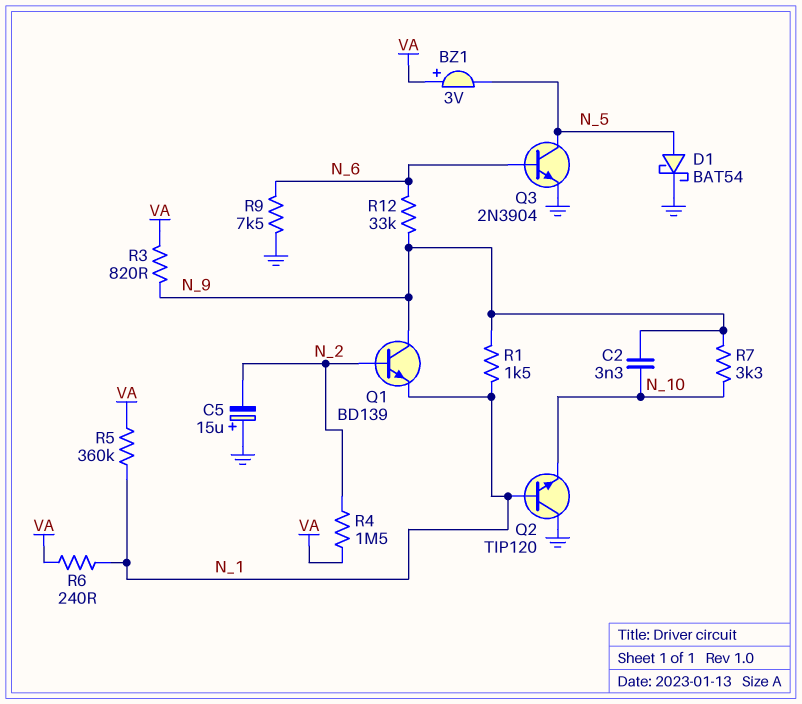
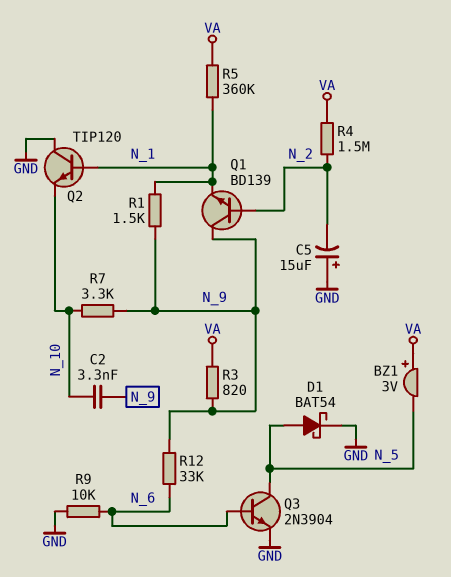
R6: 240 (N_1, VA) -> none
R9: 7.5k (GND, N_6) -> 10k (GND, N_6)

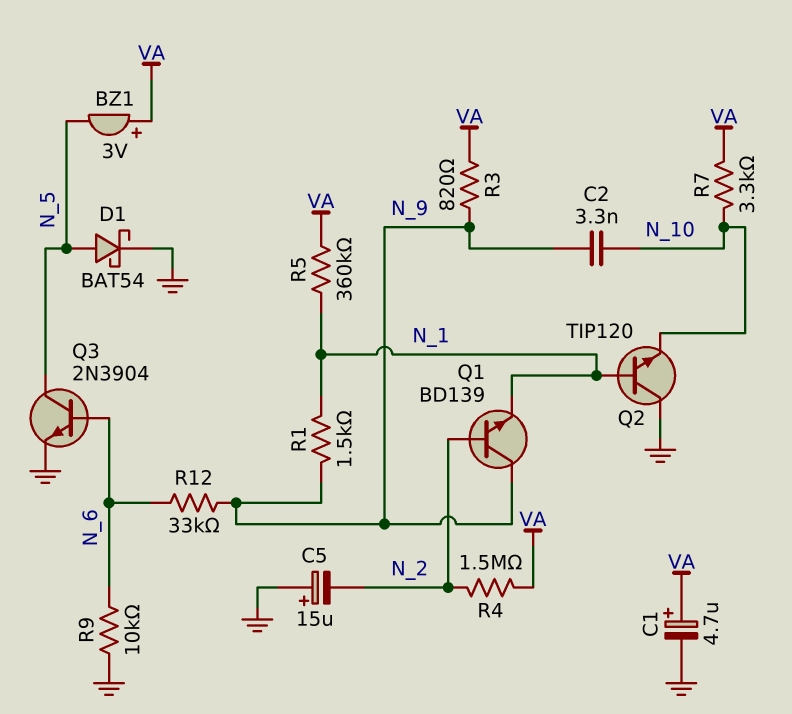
C1: none -> 4.7uF (plus VA, minus GND)
R7: 3.3k (N_9, N_10) -> 3.3k (N_10, VA)

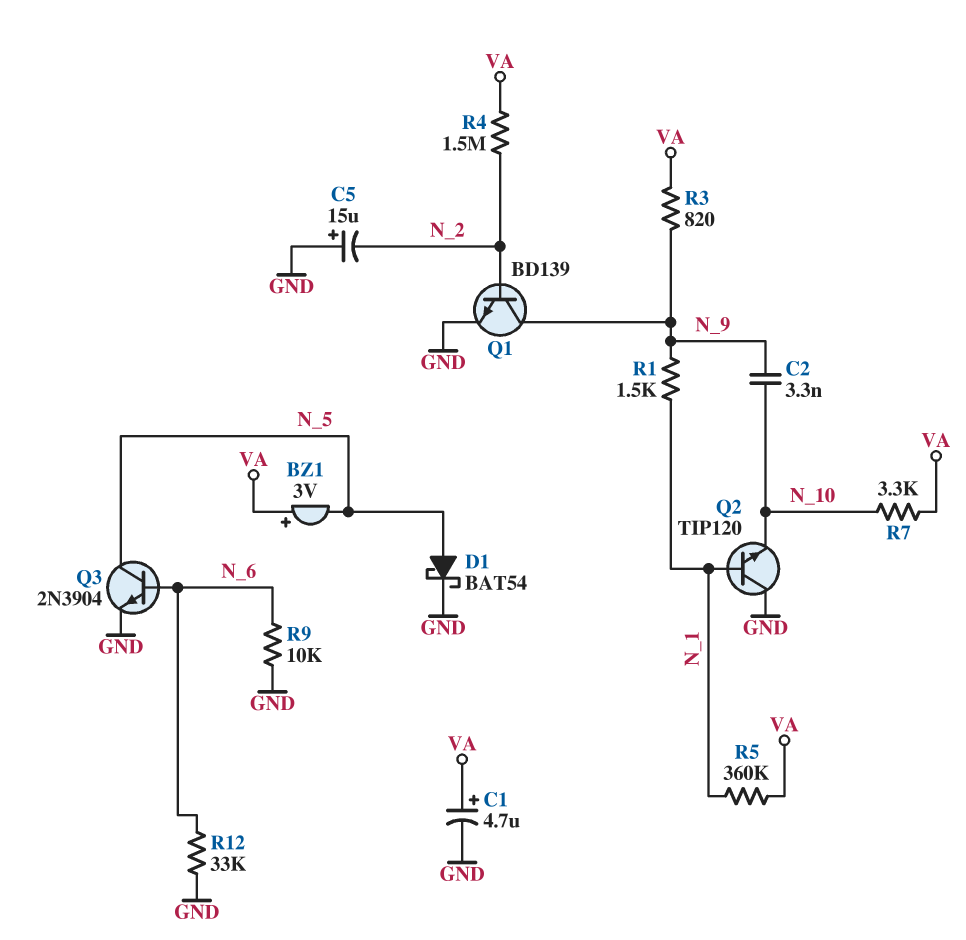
Q1: NPN BD139 (B N_2, C N_9, E N_1) -> NPN BD139 (B N_2, C N_9, E GND)
R12: 33k (N_6, N_9) -> 33k (GND, N_6)

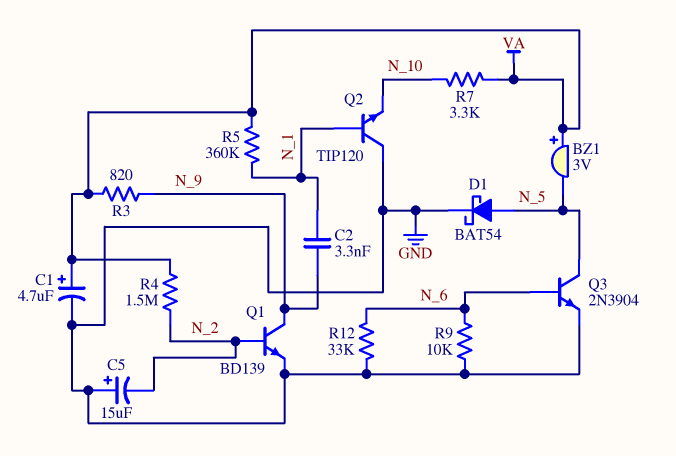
C2: 3.3nF (N_9, N_10) -> 3.3nF (N_1, N_9)
R1: 1.5k (N_1, N_9) -> none

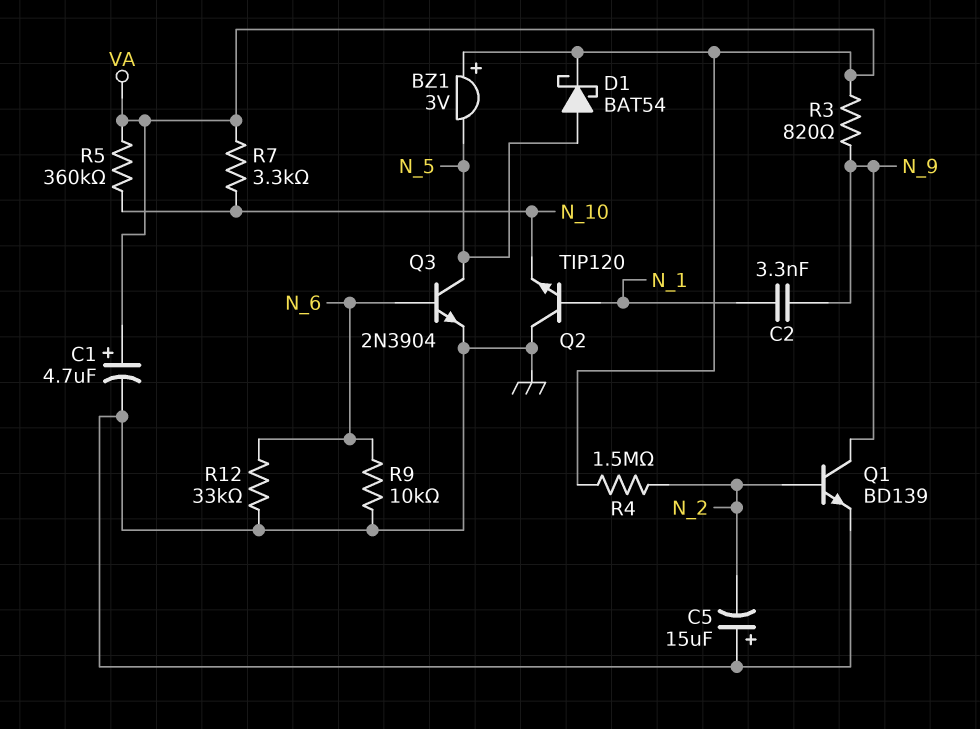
D1: schottky BAT54 (A N_5, K GND) -> schottky BAT54 (A N_5, K VA)
R5: 360k (N_1, VA) -> 360k (N_10, VA)

